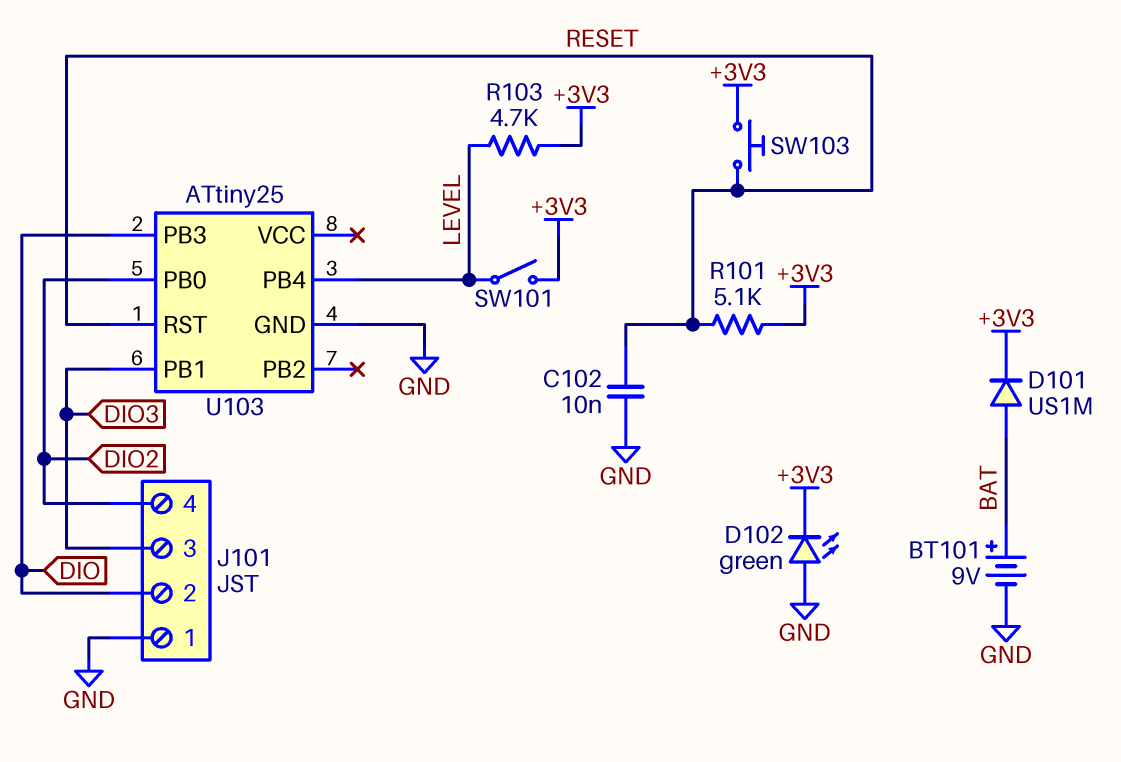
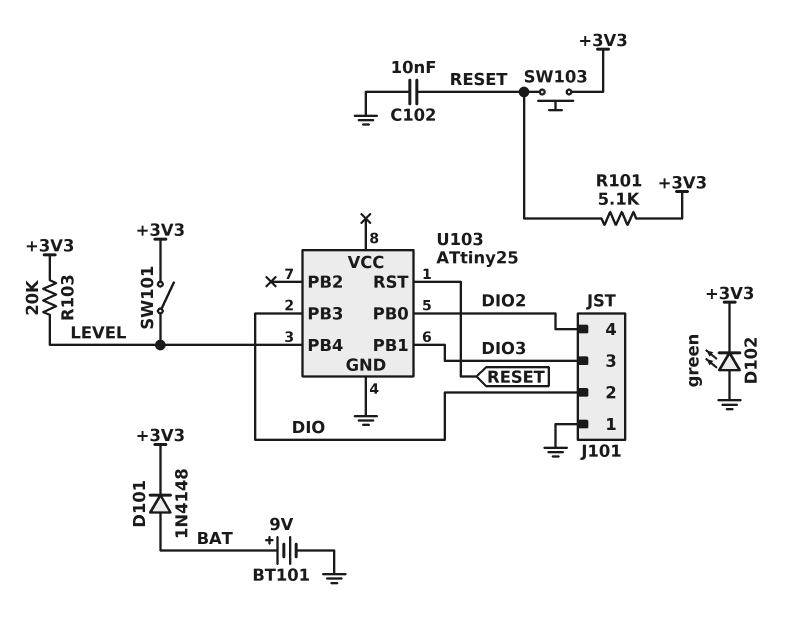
D101: diode US1M (A BAT, K +3V3) -> diode 1N4148 (A BAT, K +3V3)
R103: 4.7k (+3V3, LEVEL) -> 20k (+3V3, LEVEL)

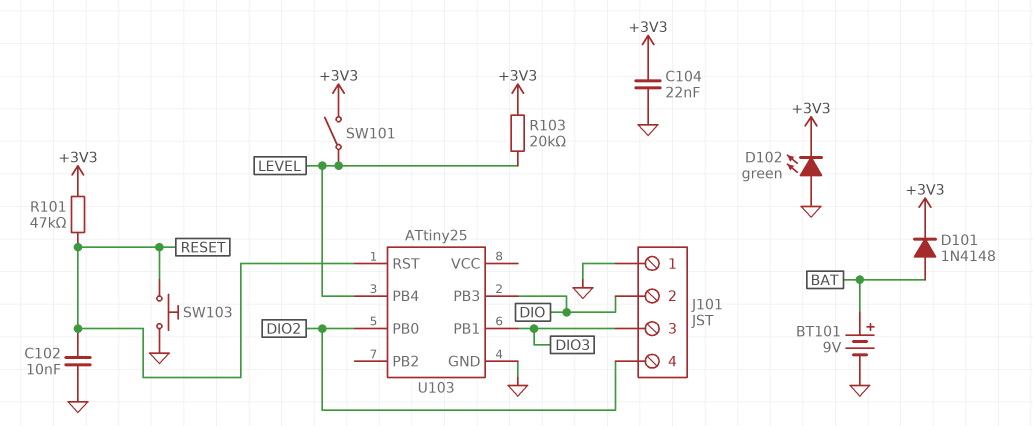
C104: none -> 22nF (+3V3, GND)
R101: 5.1k (+3V3, RESET) -> 47k (+3V3, RESET)
SW103: button (+3V3, RESET) -> button (GND, RESET)

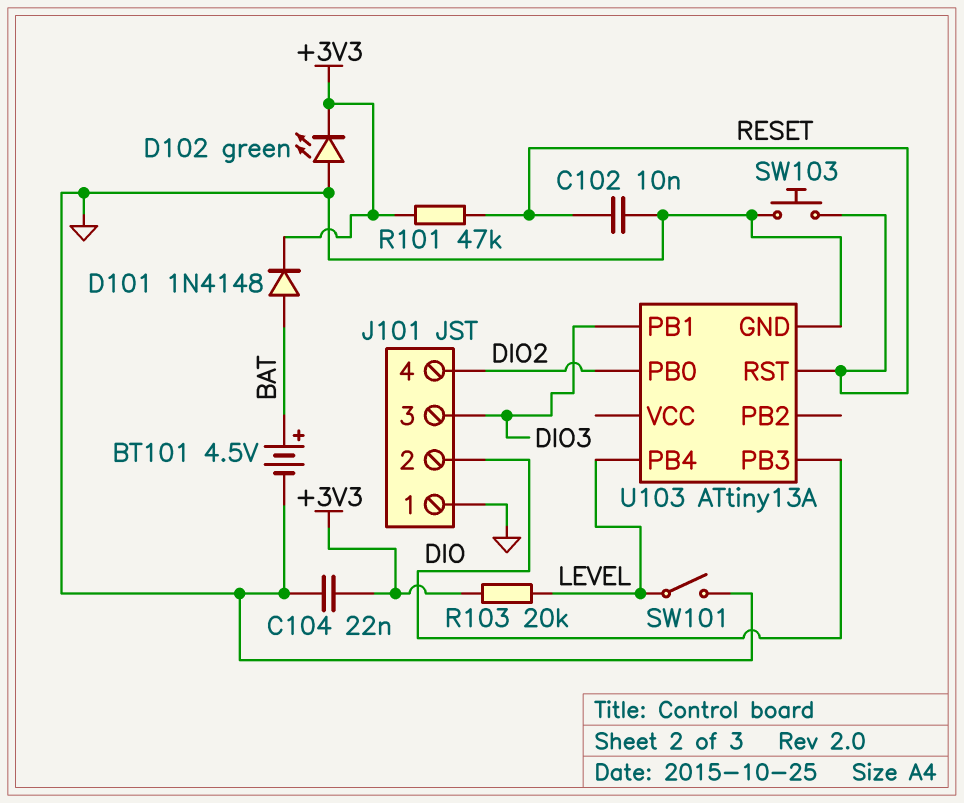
BT101: 9V (plus BAT, minus GND) -> 4.5V (plus BAT, minus GND)
SW101: switch (+3V3, LEVEL) -> switch (GND, LEVEL)
U103: ATtiny25 -> ATtiny13A

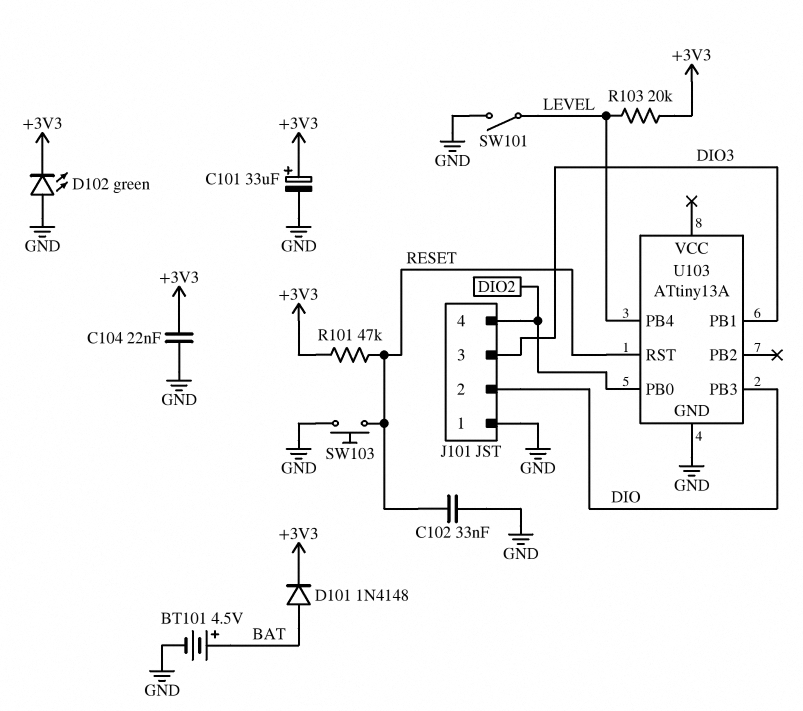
C101: none -> 33uF (plus +3V3, minus GND)
C102: 10nF (GND, RESET) -> 33nF (GND, RESET)

